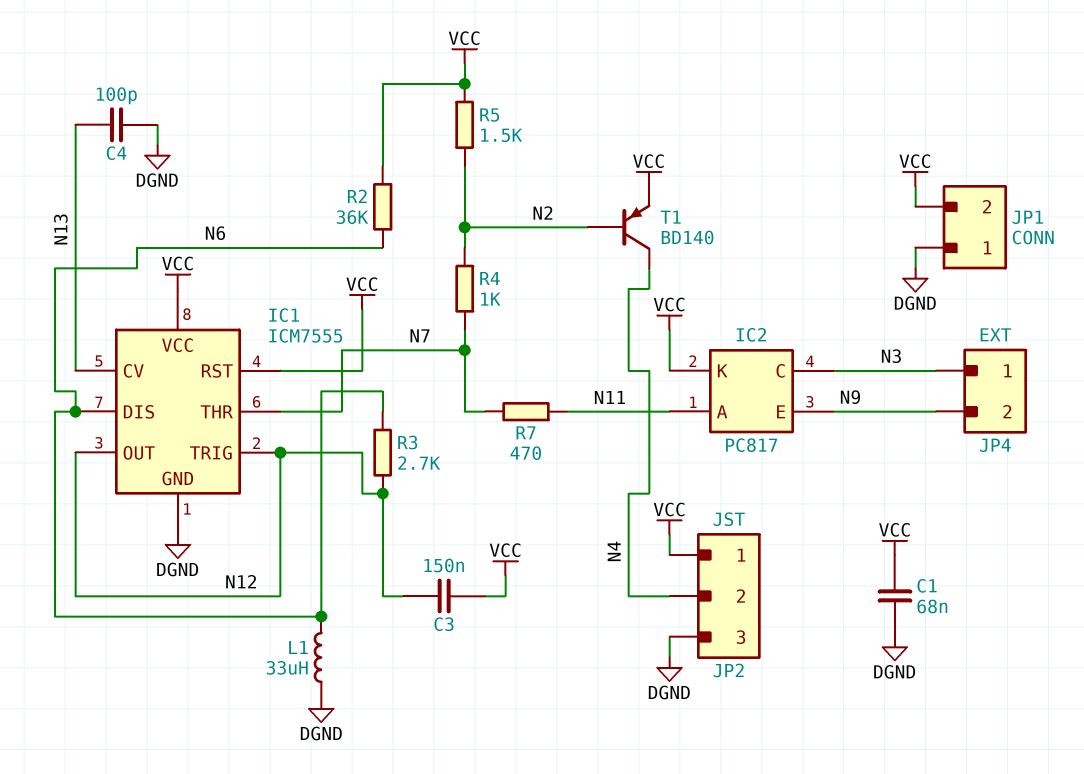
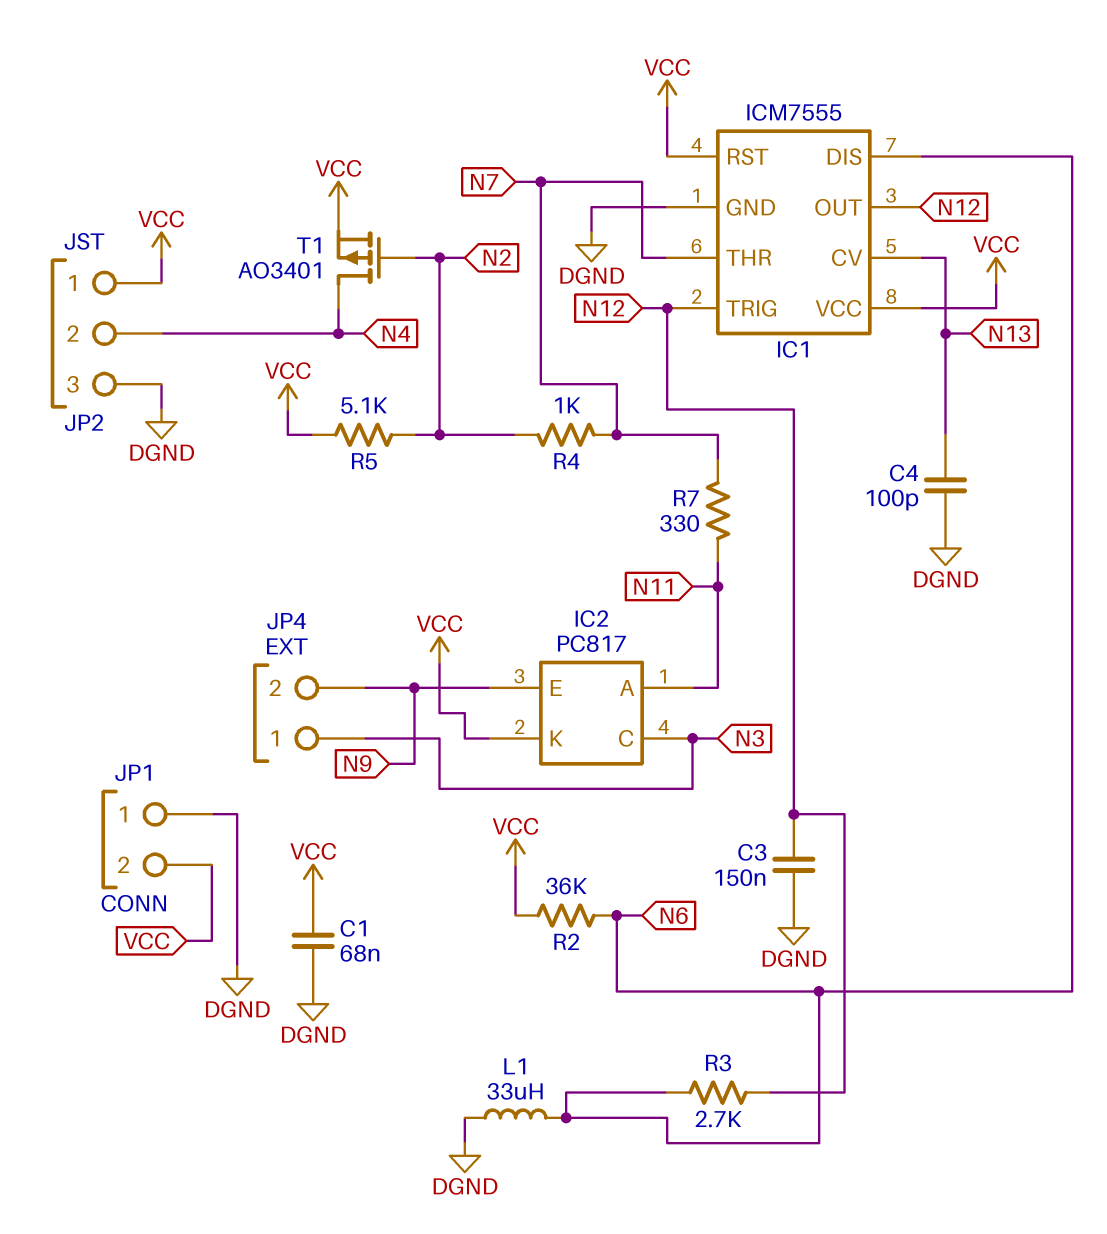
C3: 150nF (N12, VCC) -> 150nF (DGND, N12)
R5: 1.5k (N2, VCC) -> 5.1k (N2, VCC)
R7: 470 (N7, N11) -> 330 (N7, N11)
T1: PNP BD140 (B N2, C N4, E VCC) -> PMOS AO3401 (G N2, D N4, S VCC)

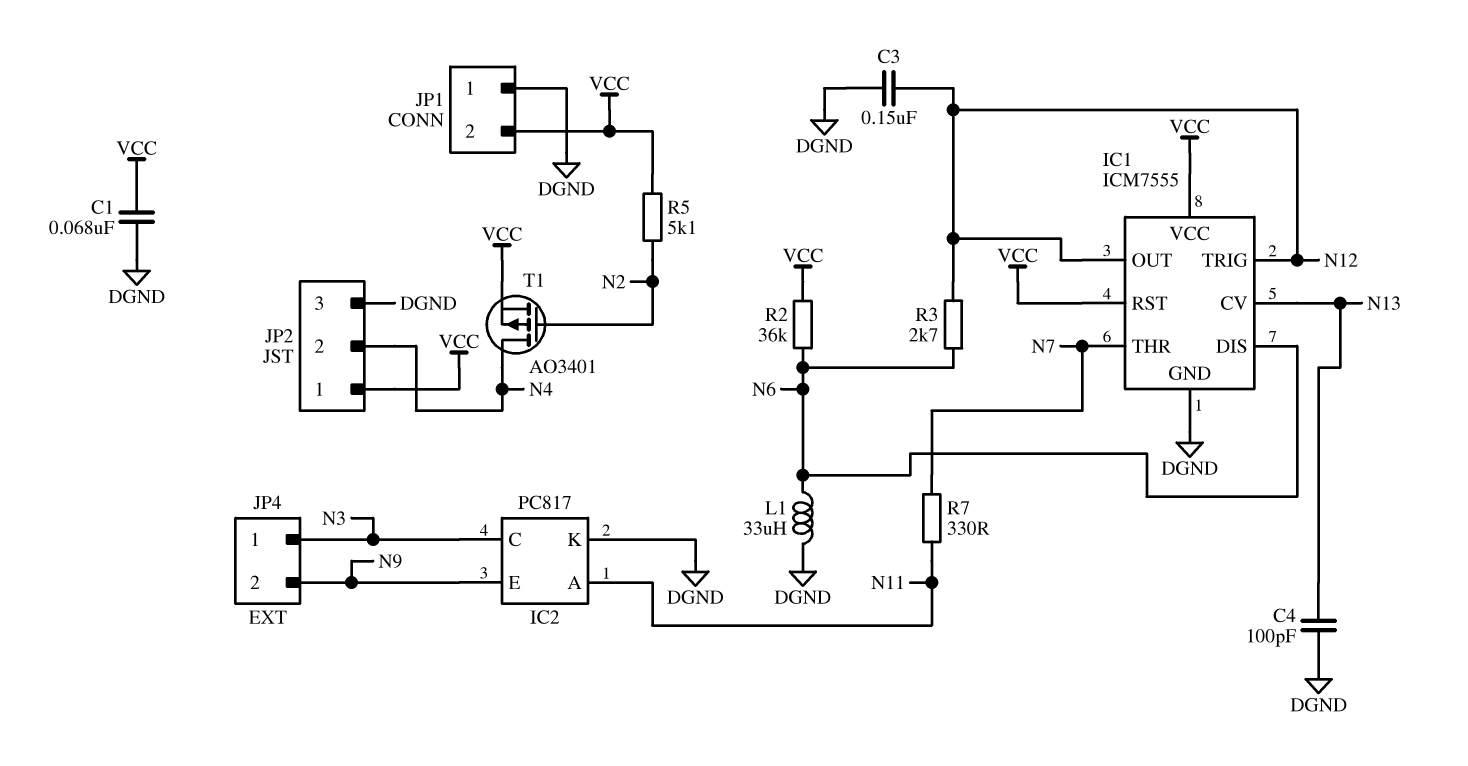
IC2 pin K: VCC -> DGND
R4: 1k (N2, N7) -> none

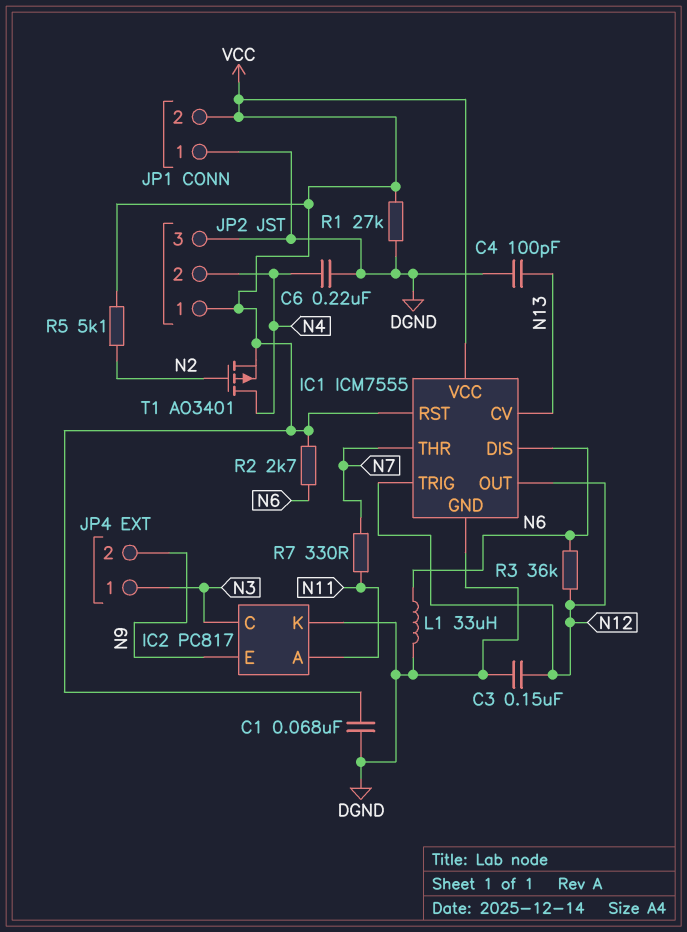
C6: none -> 220nF (DGND, N4)
R1: none -> 27k (DGND, VCC)
R2: 36k (N6, VCC) -> 2.7k (N6, VCC)
R3: 2.7k (N6, N12) -> 36k (N6, N12)

